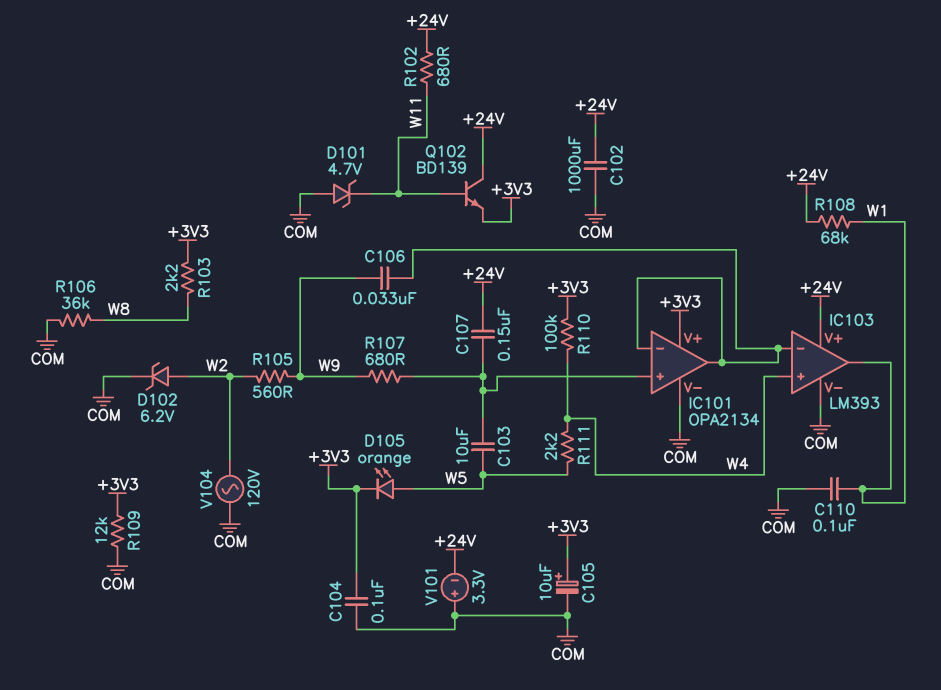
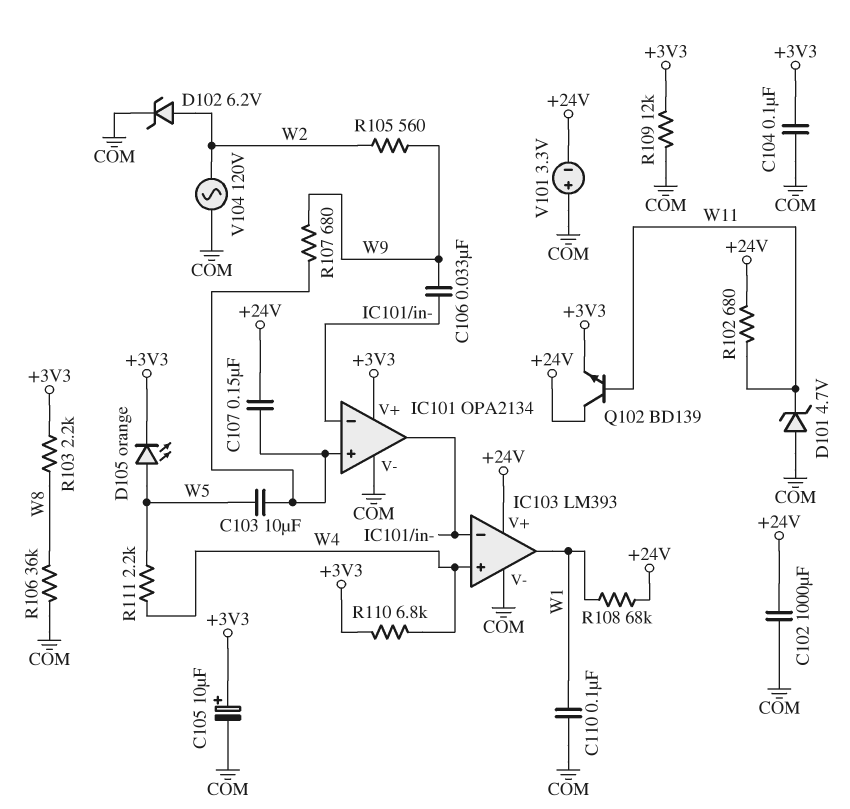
R110: 100k (+3V3, W4) -> 6.8k (+3V3, W4)

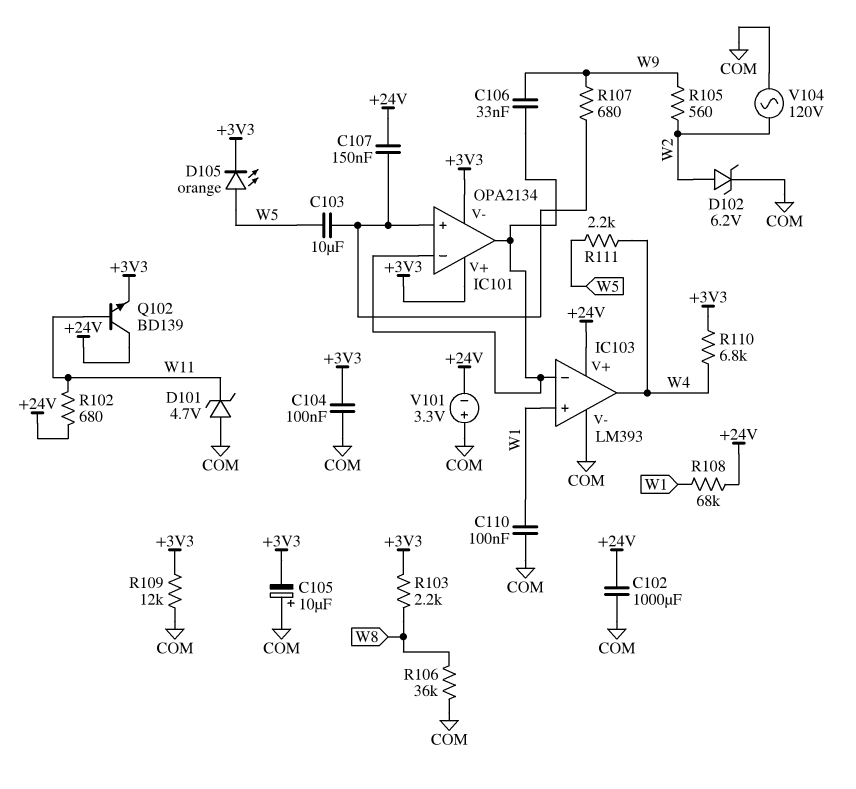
C105: 10uF (plus +3V3, minus COM) -> 10uF (plus COM, minus +3V3)
IC101 pin V-: COM -> +3V3
IC103 pin in+: W4 -> W1
IC103 pin out: W1 -> W4

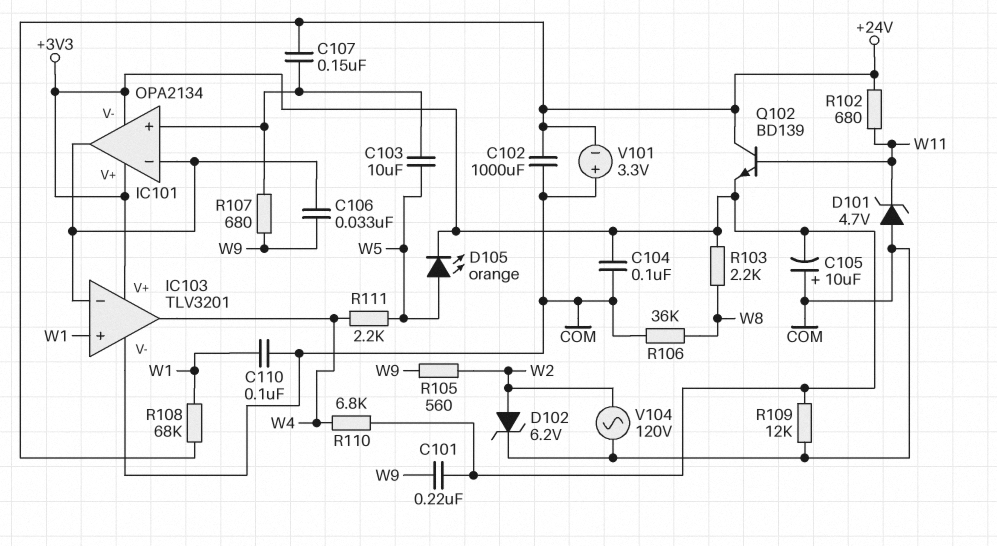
C101: none -> 220nF (+3V3, W9)
IC103: LM393 -> TLV3201
IC103 pin V+: +24V -> +3V3

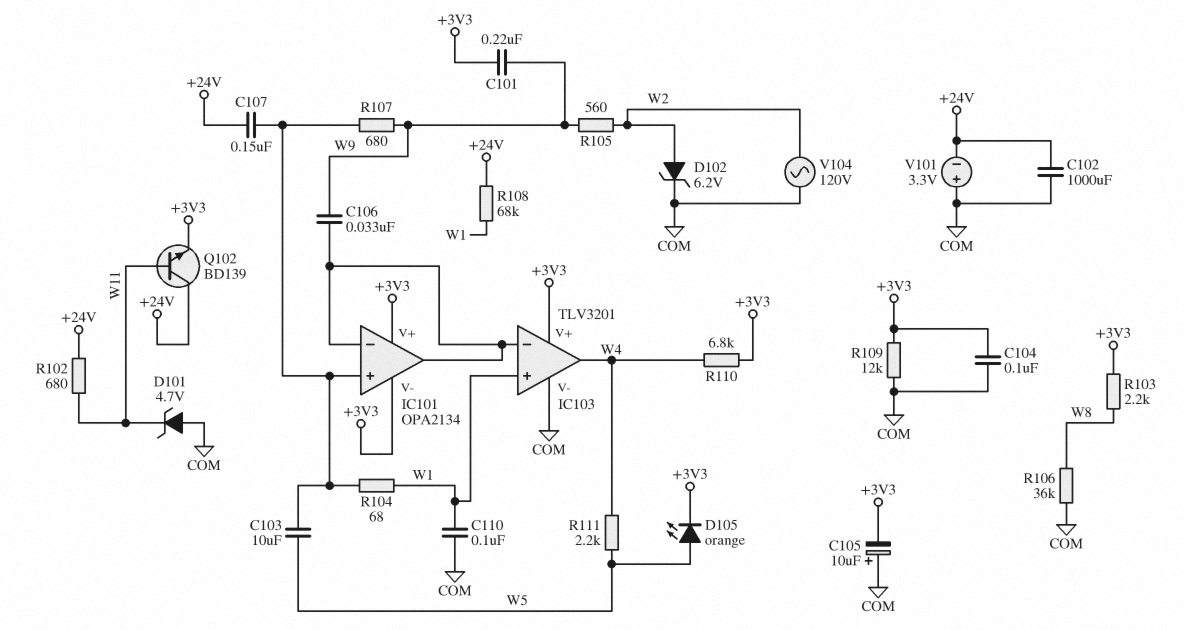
R104: none -> 68 (IC101/in+, W1)

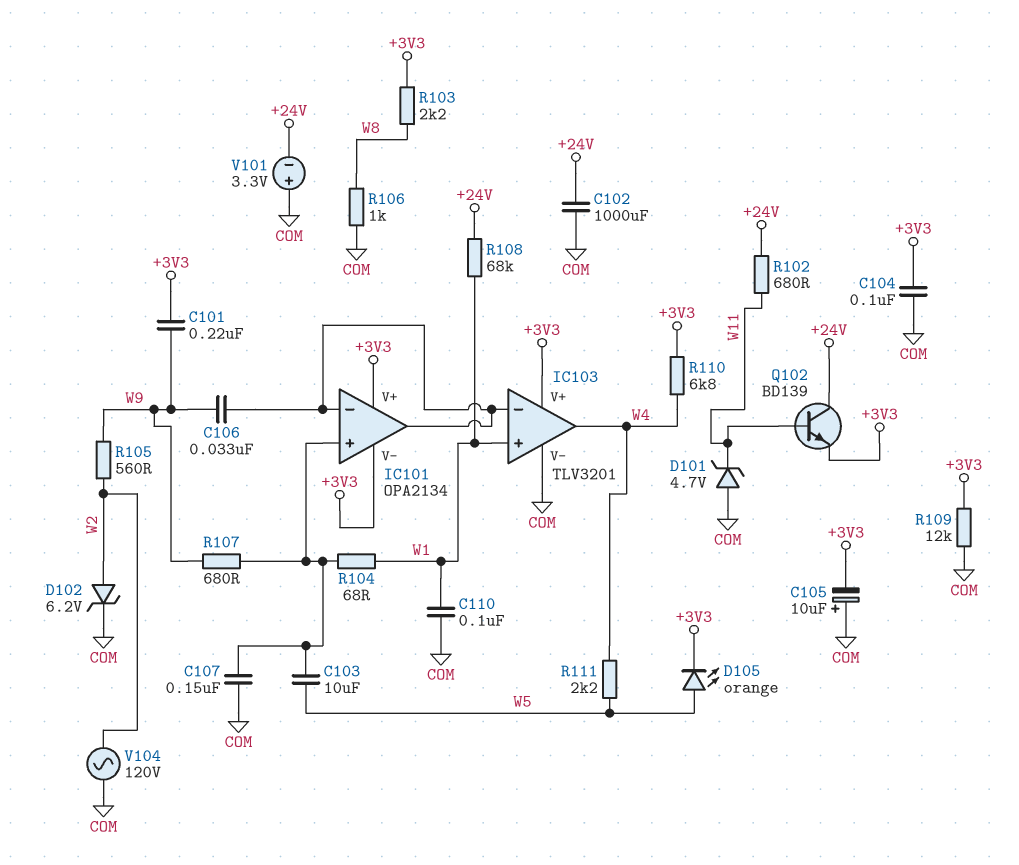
C107: 150nF (+24V, IC101/in+) -> 150nF (COM, IC101/in+)
R106: 36k (COM, W8) -> 1k (COM, W8)

